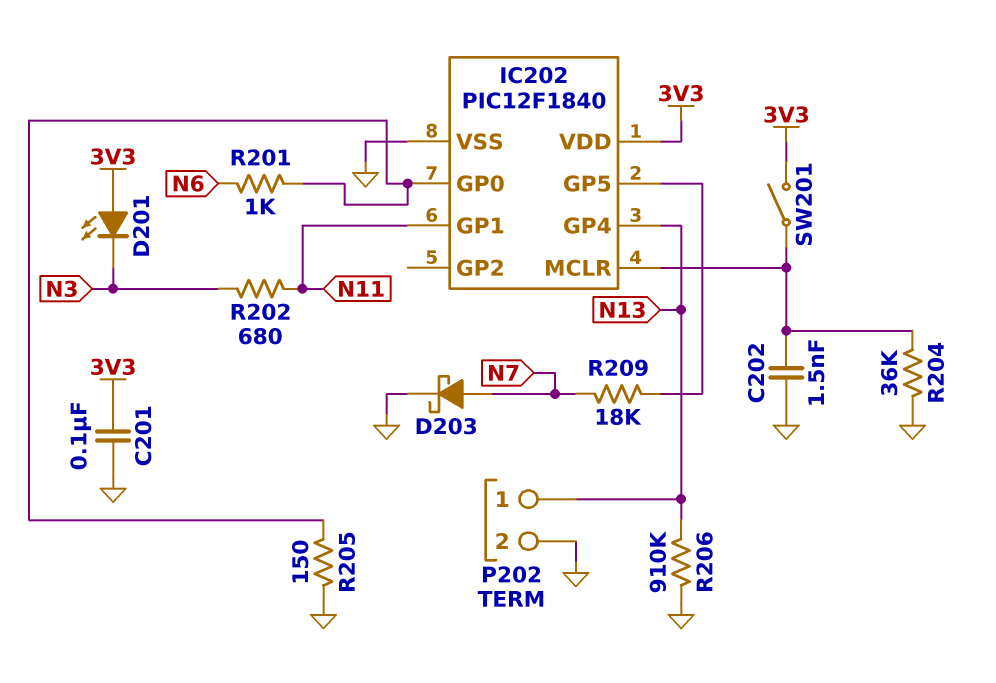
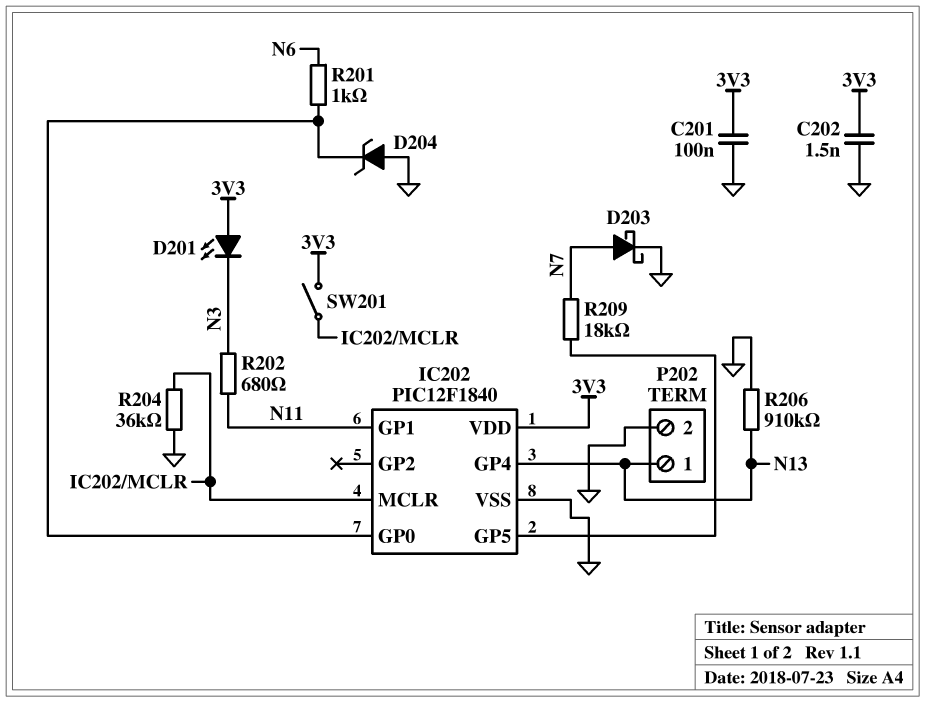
C202: 1.5nF (GND, IC202/MCLR) -> 1.5nF (3V3, GND)
D204: none -> zener (A GND, K IC202/GP0)
R205: 150 (GND, IC202/GP0) -> none

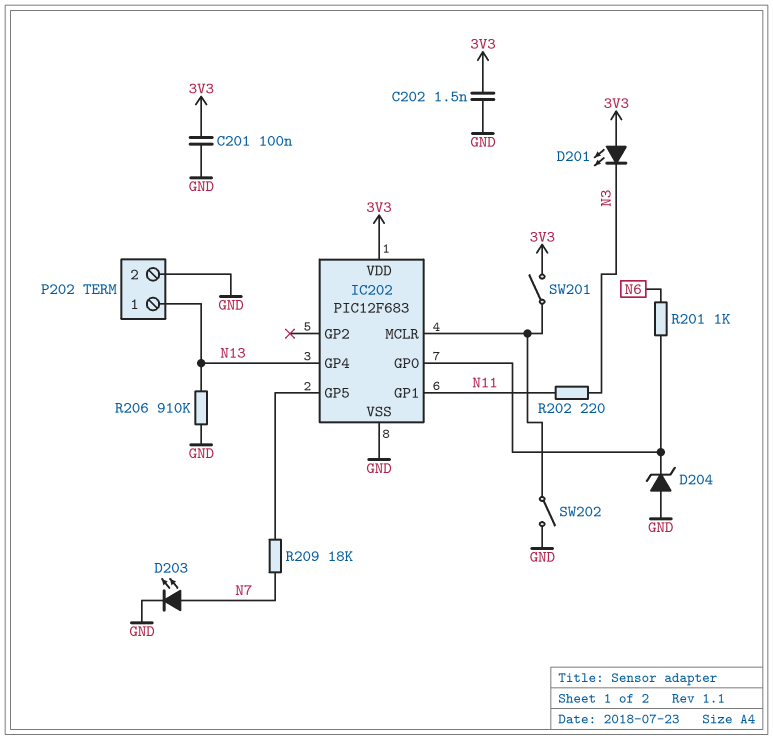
D203: schottky (A N7, K GND) -> LED (A N7, K GND)
IC202: PIC12F1840 -> PIC12F683
R202: 680 (N3, N11) -> 220 (N3, N11)
R204: 36k (GND, IC202/MCLR) -> none
SW202: none -> switch (GND, IC202/MCLR)

